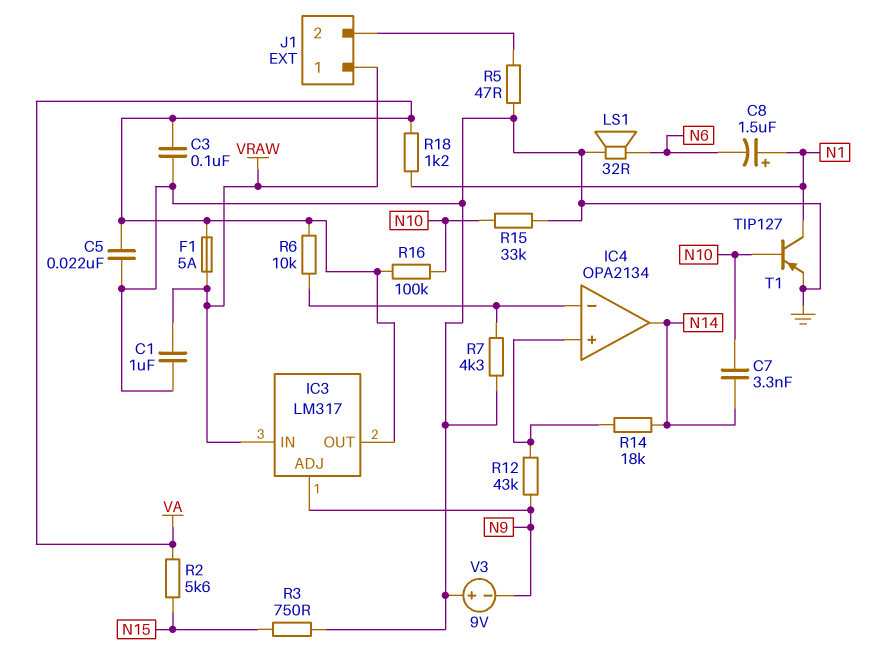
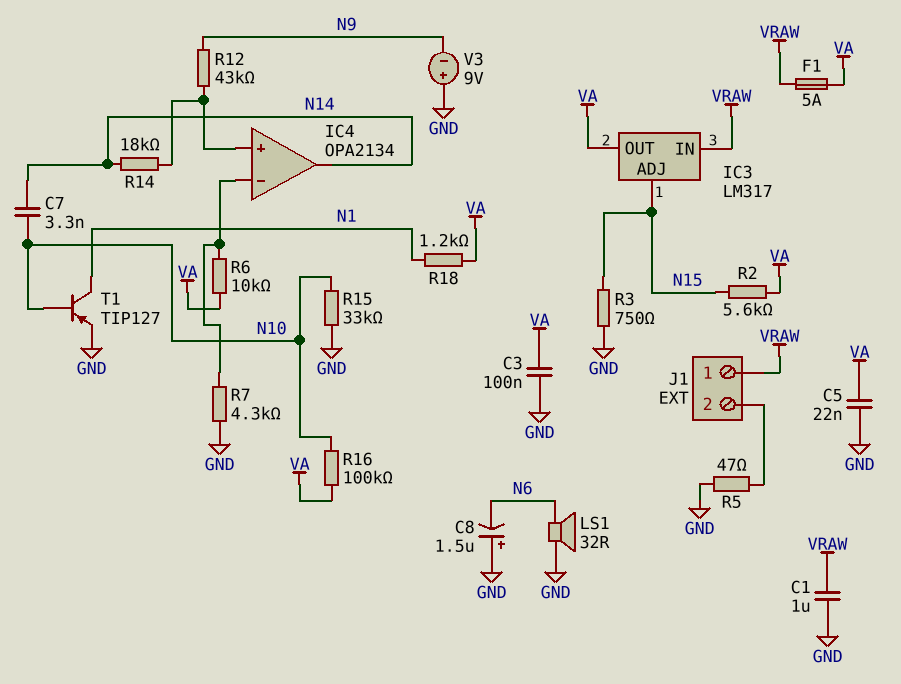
C8: 1.5uF (plus N1, minus N6) -> 1.5uF (plus GND, minus N6)
IC3 pin ADJ: N9 -> N15

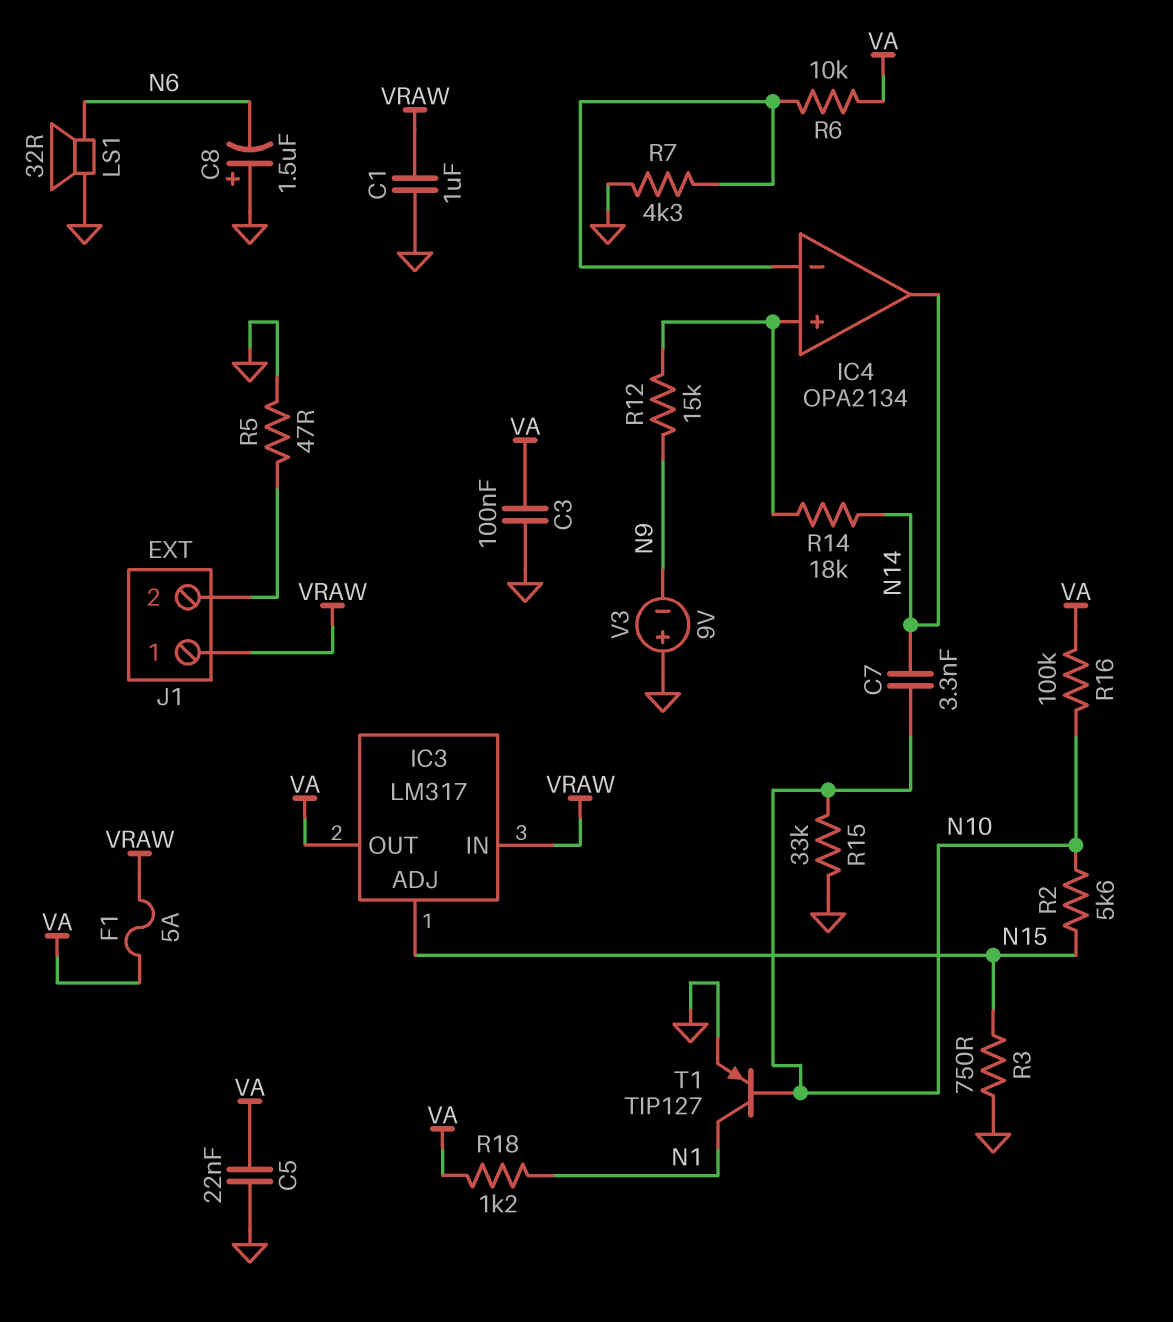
R2: 5.6k (N15, VA) -> 5.6k (N10, N15)
R12: 43k (IC4/in+, N9) -> 15k (IC4/in+, N9)

